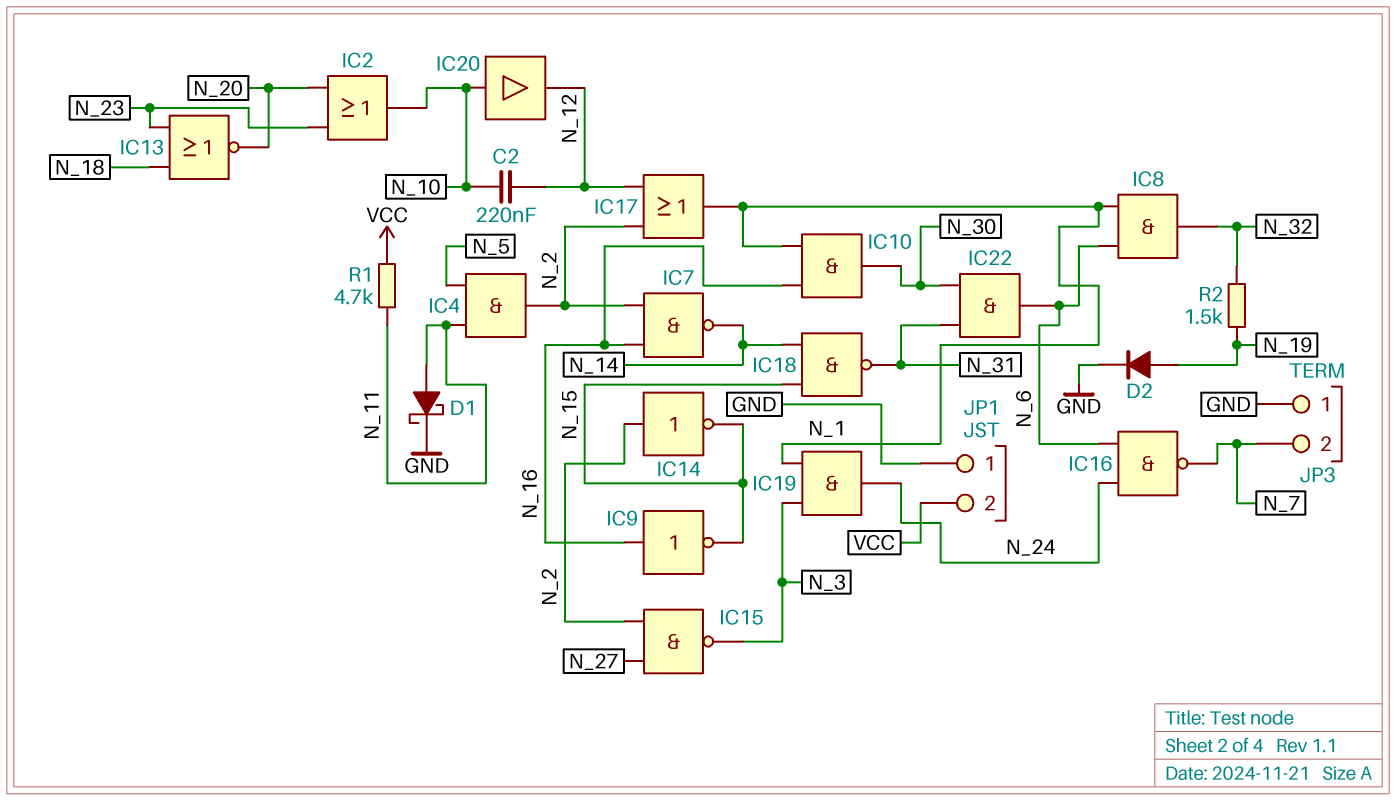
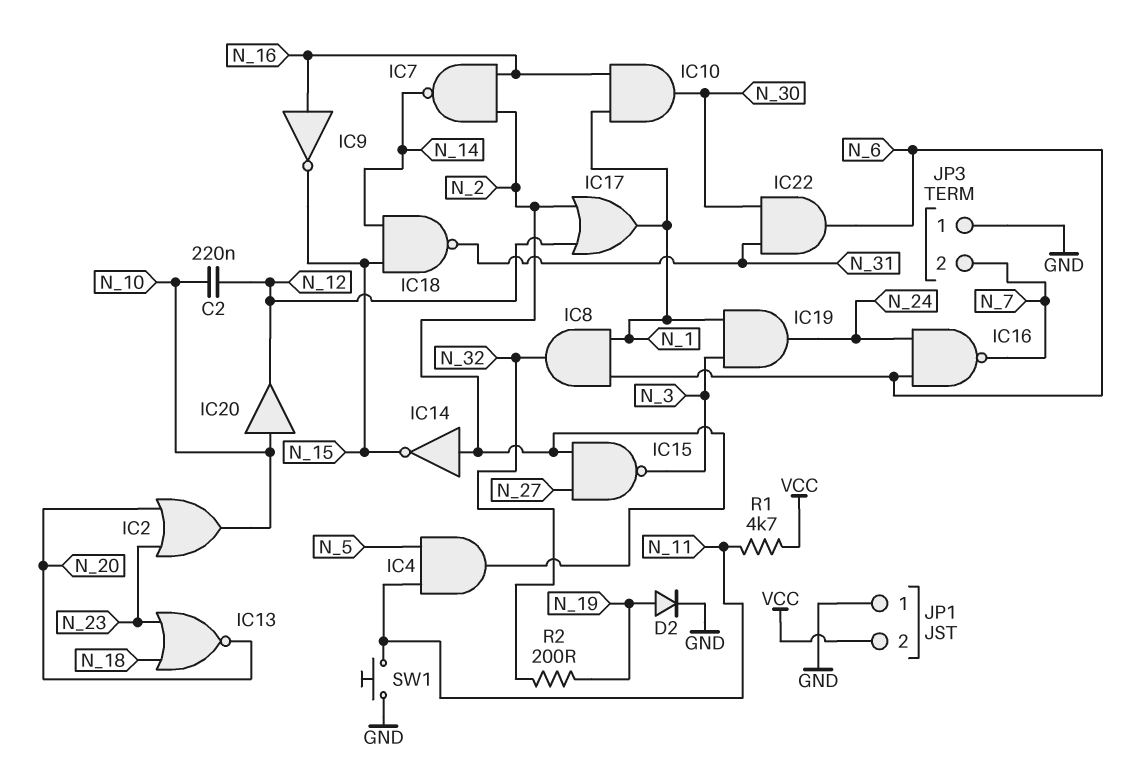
D1: schottky (A N_11, K GND) -> none
R2: 1.5k (N_19, N_32) -> 200 (N_19, N_32)
SW1: none -> button (GND, N_11)

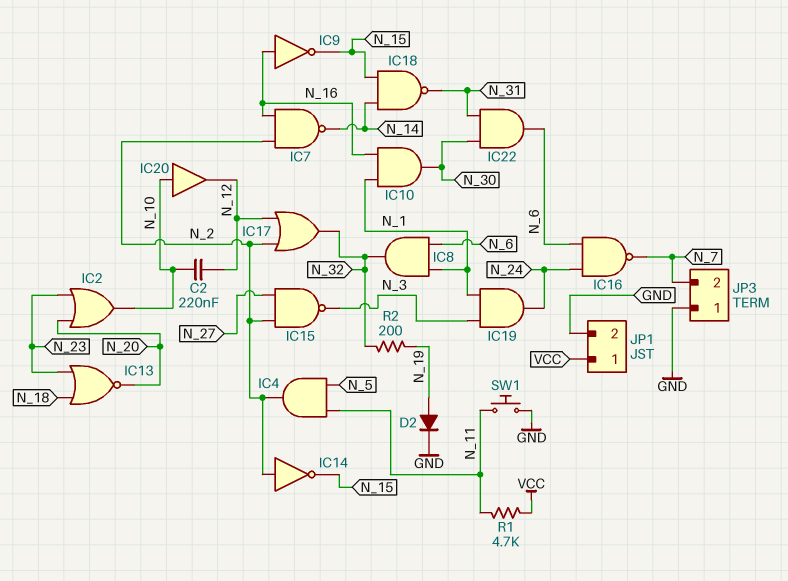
IC17: OR (in N_2, in N_12, out N_1) -> OR (in N_2, in N_12, out N_32)
JP1 pin 1: GND -> VCC
JP1 pin 2: VCC -> GND

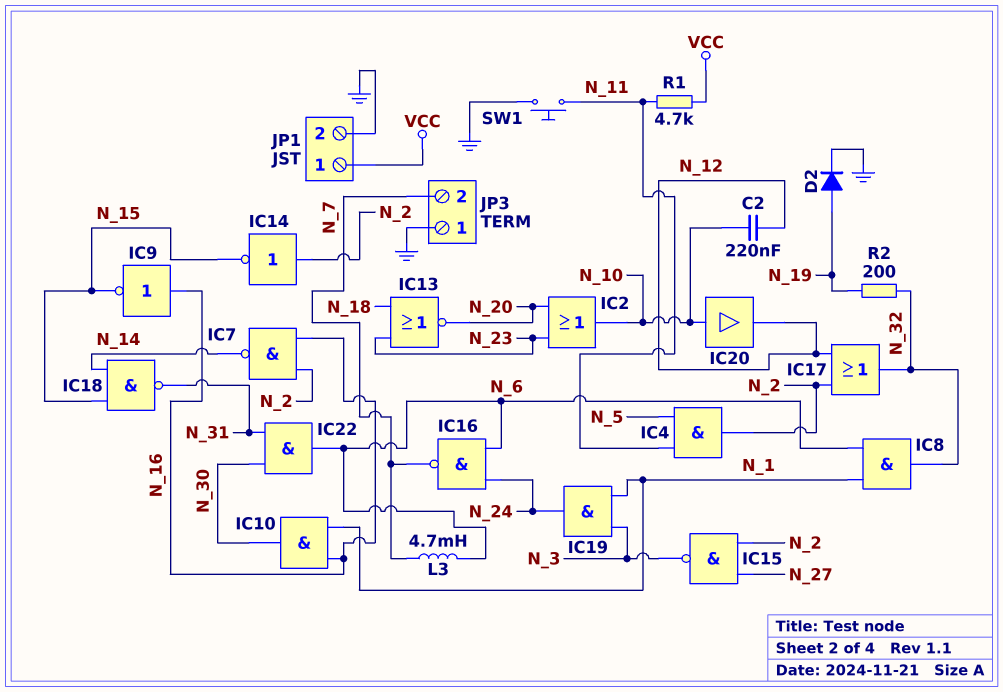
L3: none -> 4.7mH (N_6, N_7)

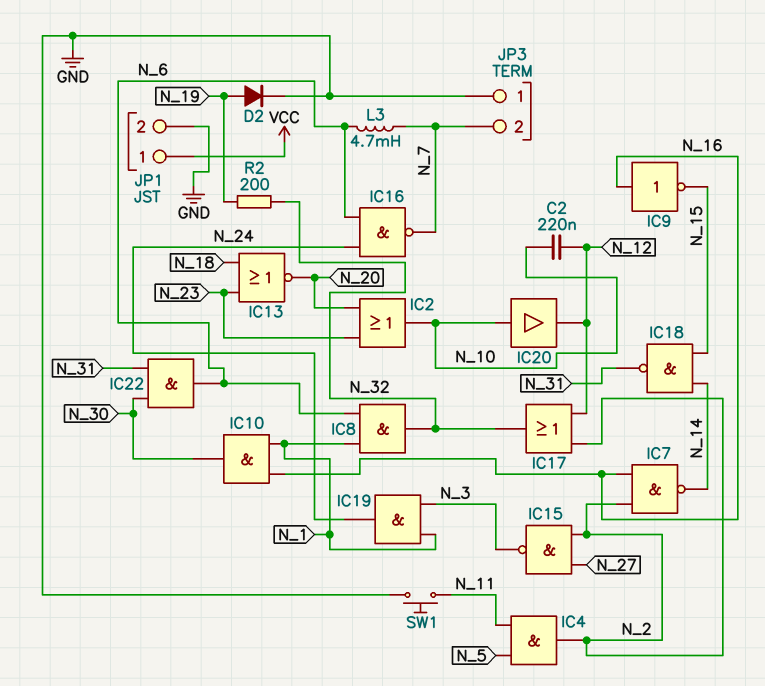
IC14: NOT (in N_2, out N_15) -> none
R1: 4.7k (N_11, VCC) -> none

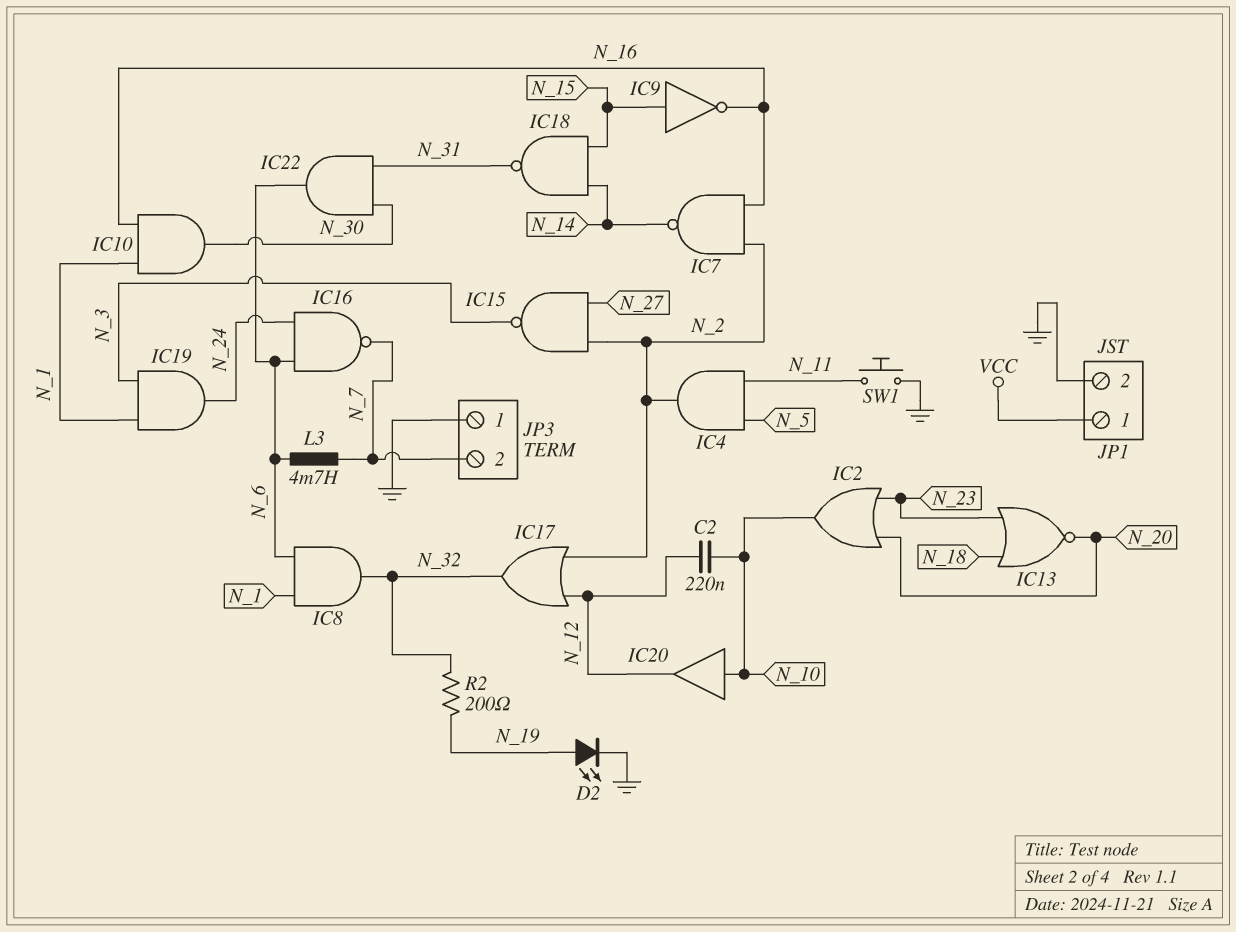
D2: diode (A N_19, K GND) -> LED (A N_19, K GND)
IC9: NOT (in N_16, out N_15) -> NOT (in N_15, out N_16)

